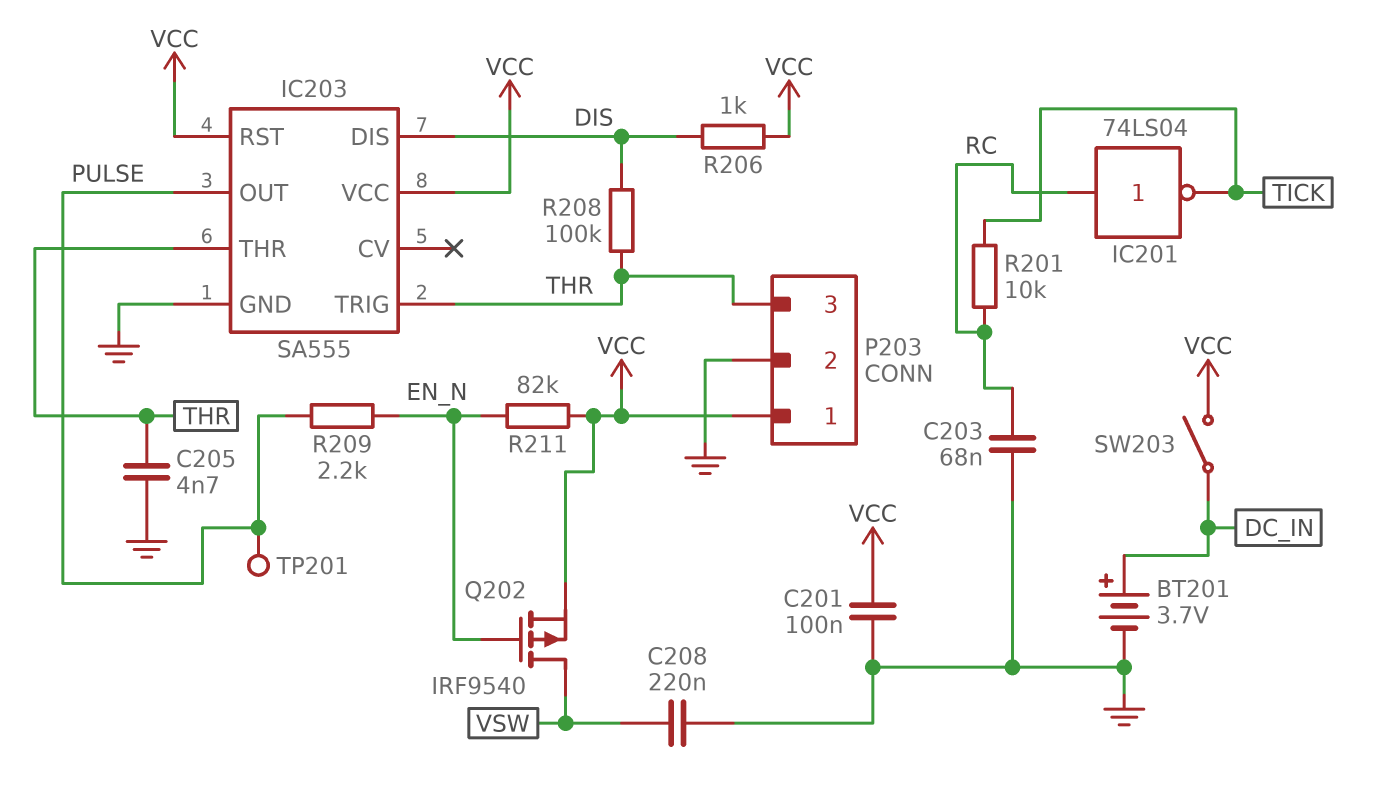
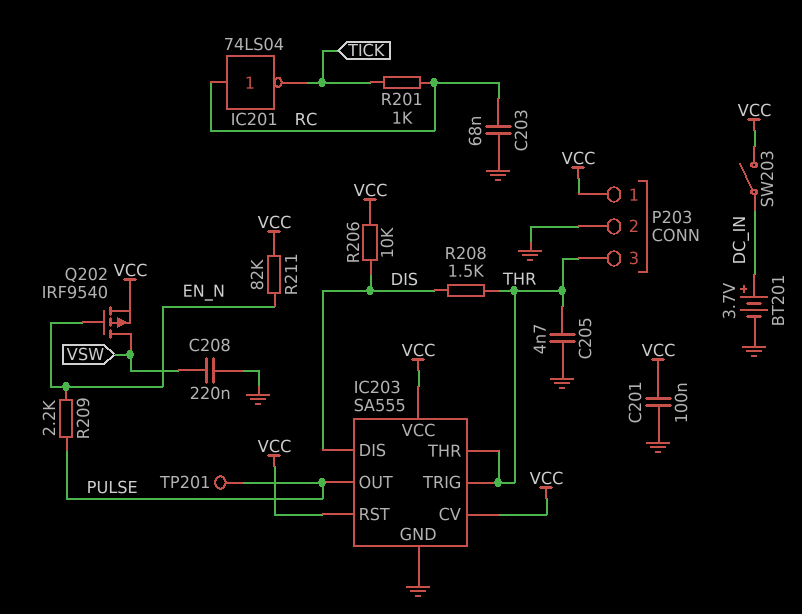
IC203 pin CV: none -> VCC
R201: 10k (RC, TICK) -> 1k (RC, TICK)
R206: 1k (DIS, VCC) -> 10k (DIS, VCC)
R208: 100k (DIS, THR) -> 1.5k (DIS, THR)

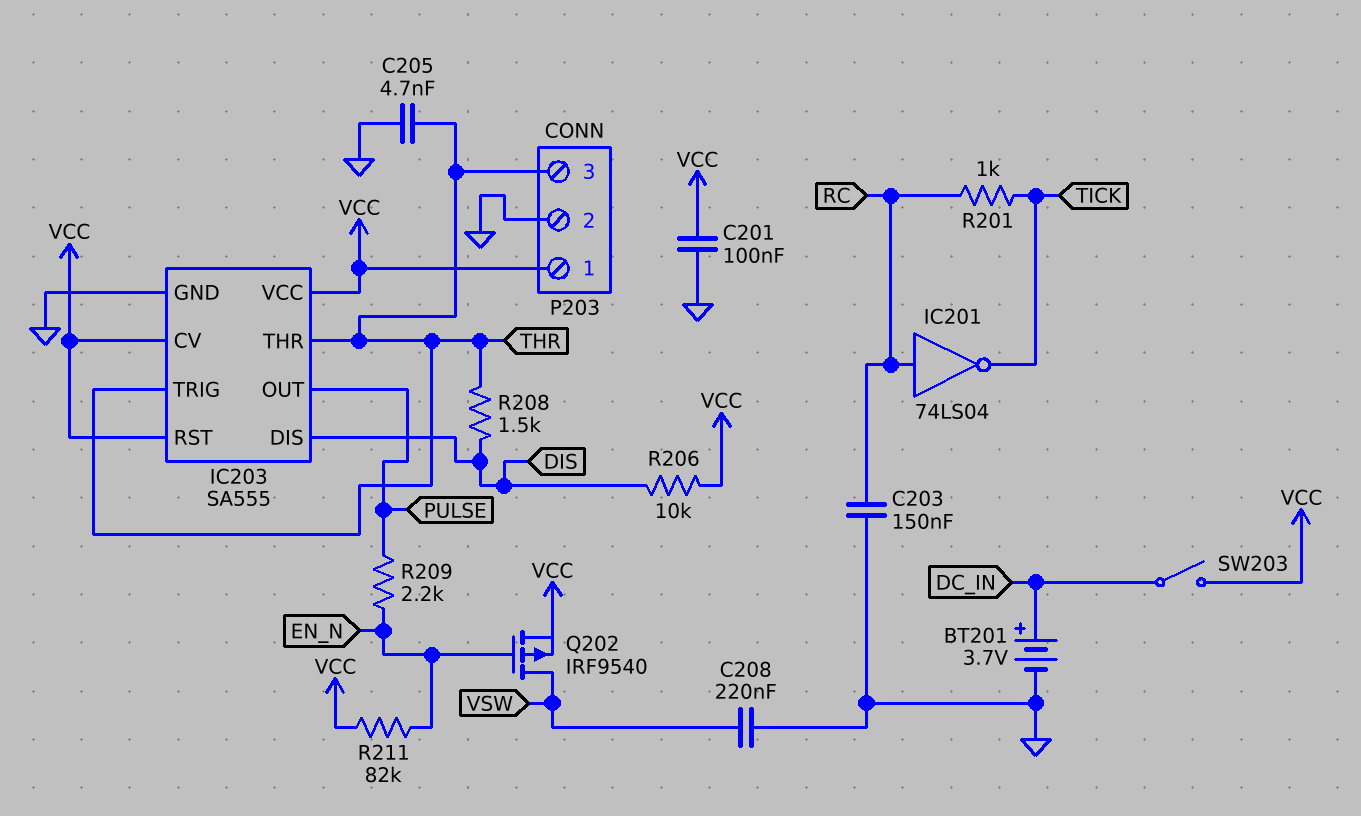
C203: 68nF (GND, RC) -> 150nF (GND, RC)
TP201: test point (PULSE) -> none

